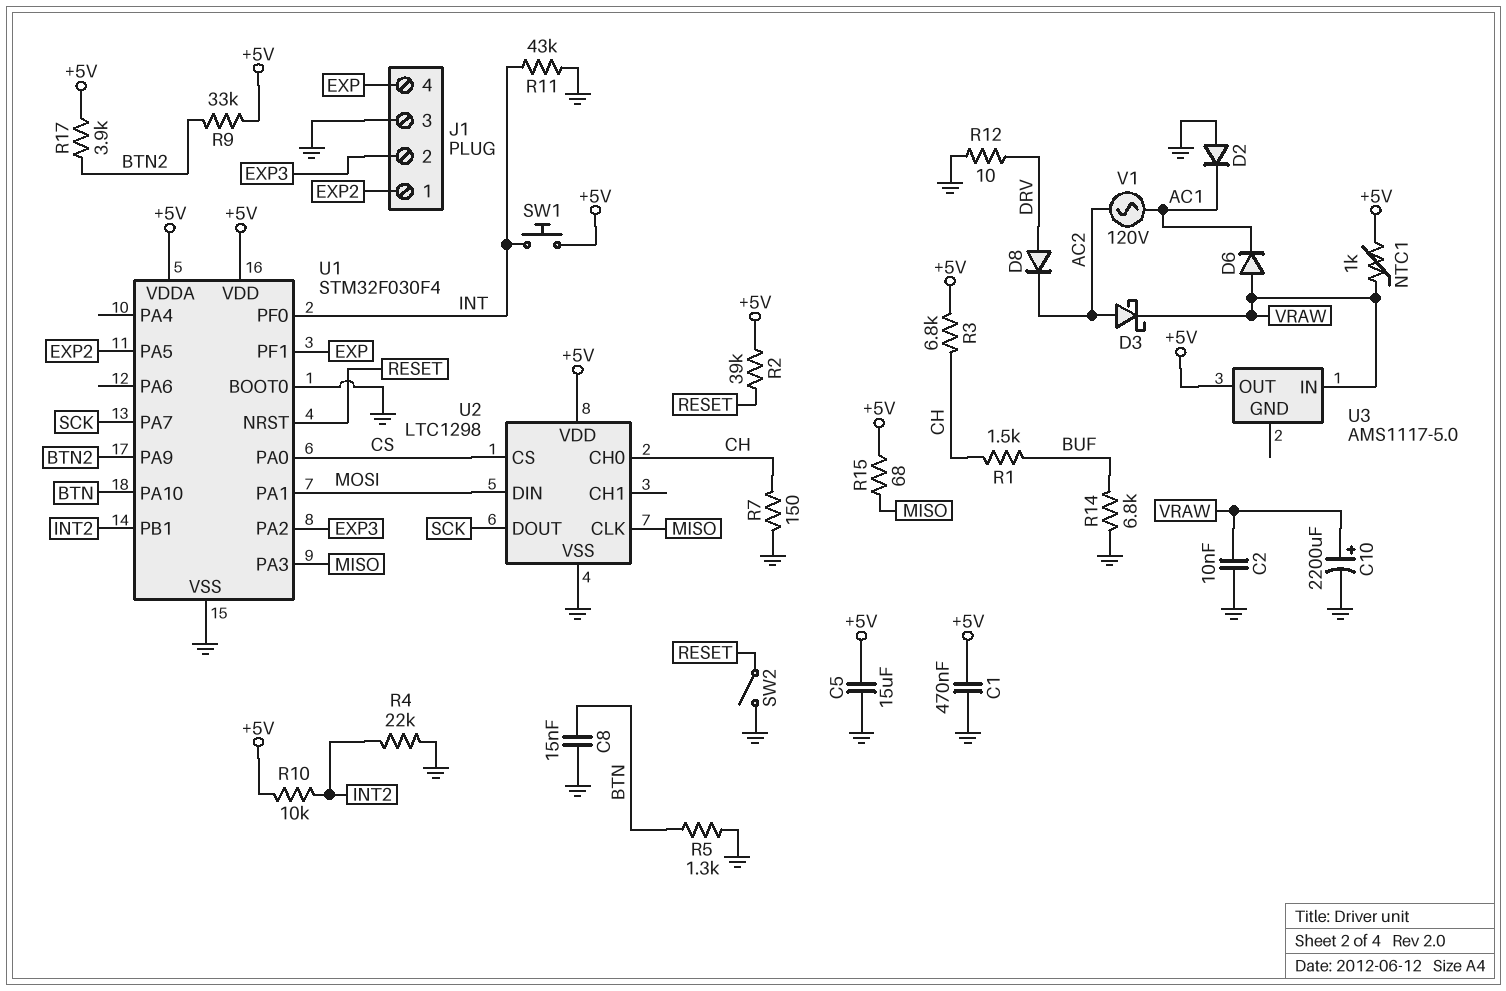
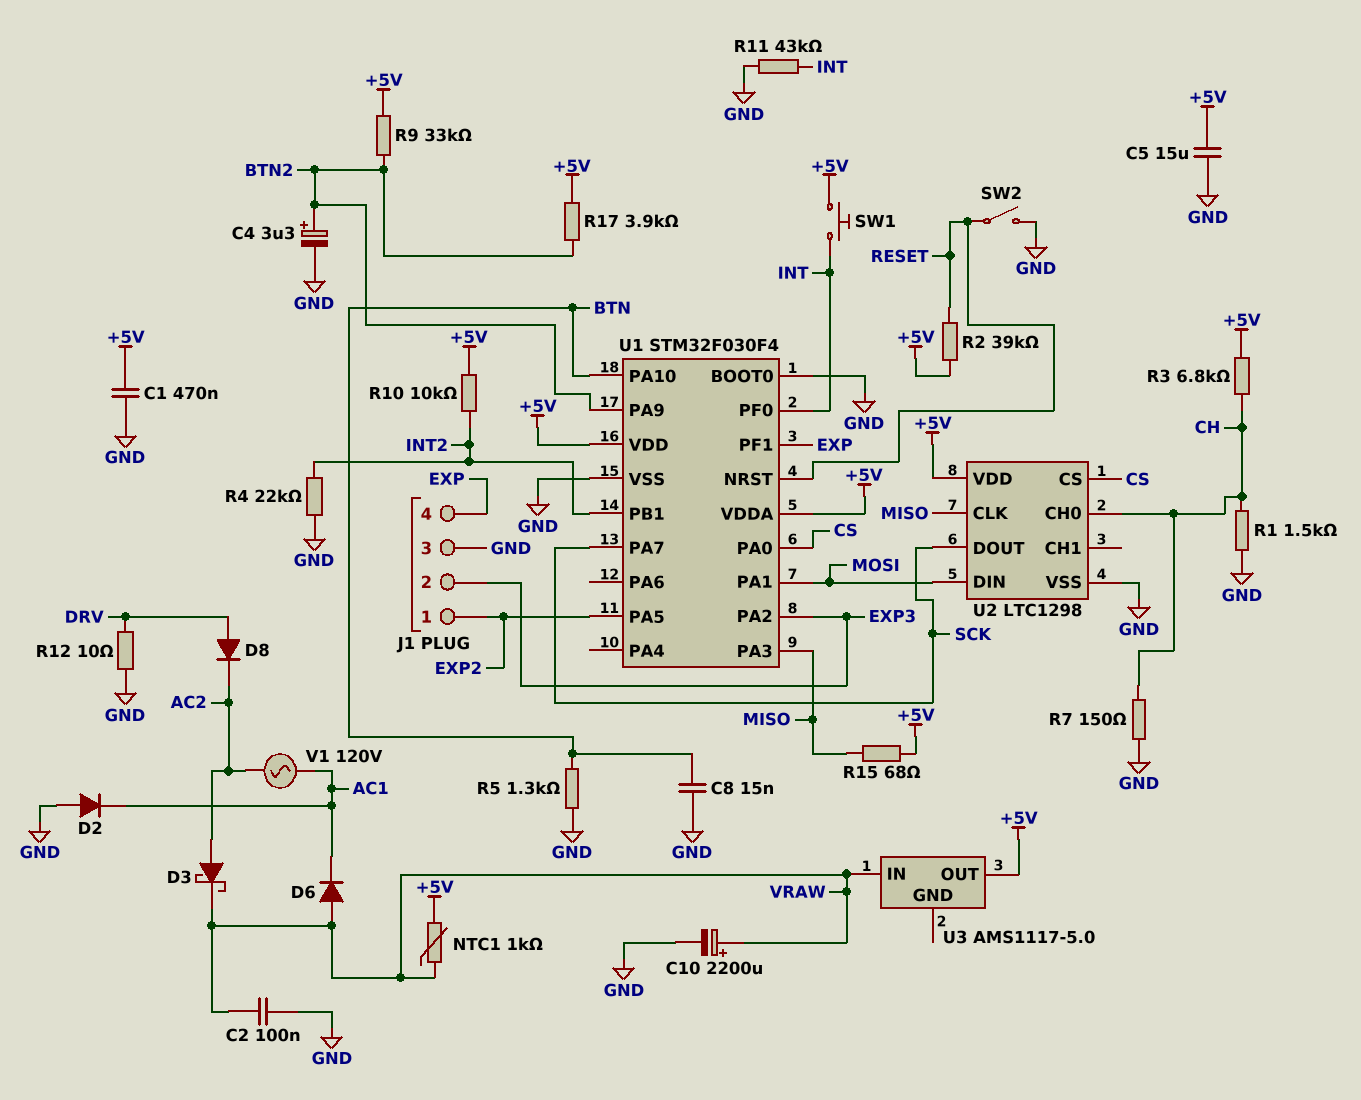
C2: 10nF (GND, VRAW) -> 100nF (GND, VRAW)
C4: none -> 3.3uF (plus BTN2, minus GND)
R1: 1.5k (BUF, CH) -> 1.5k (CH, GND)
R14: 6.8k (BUF, GND) -> none

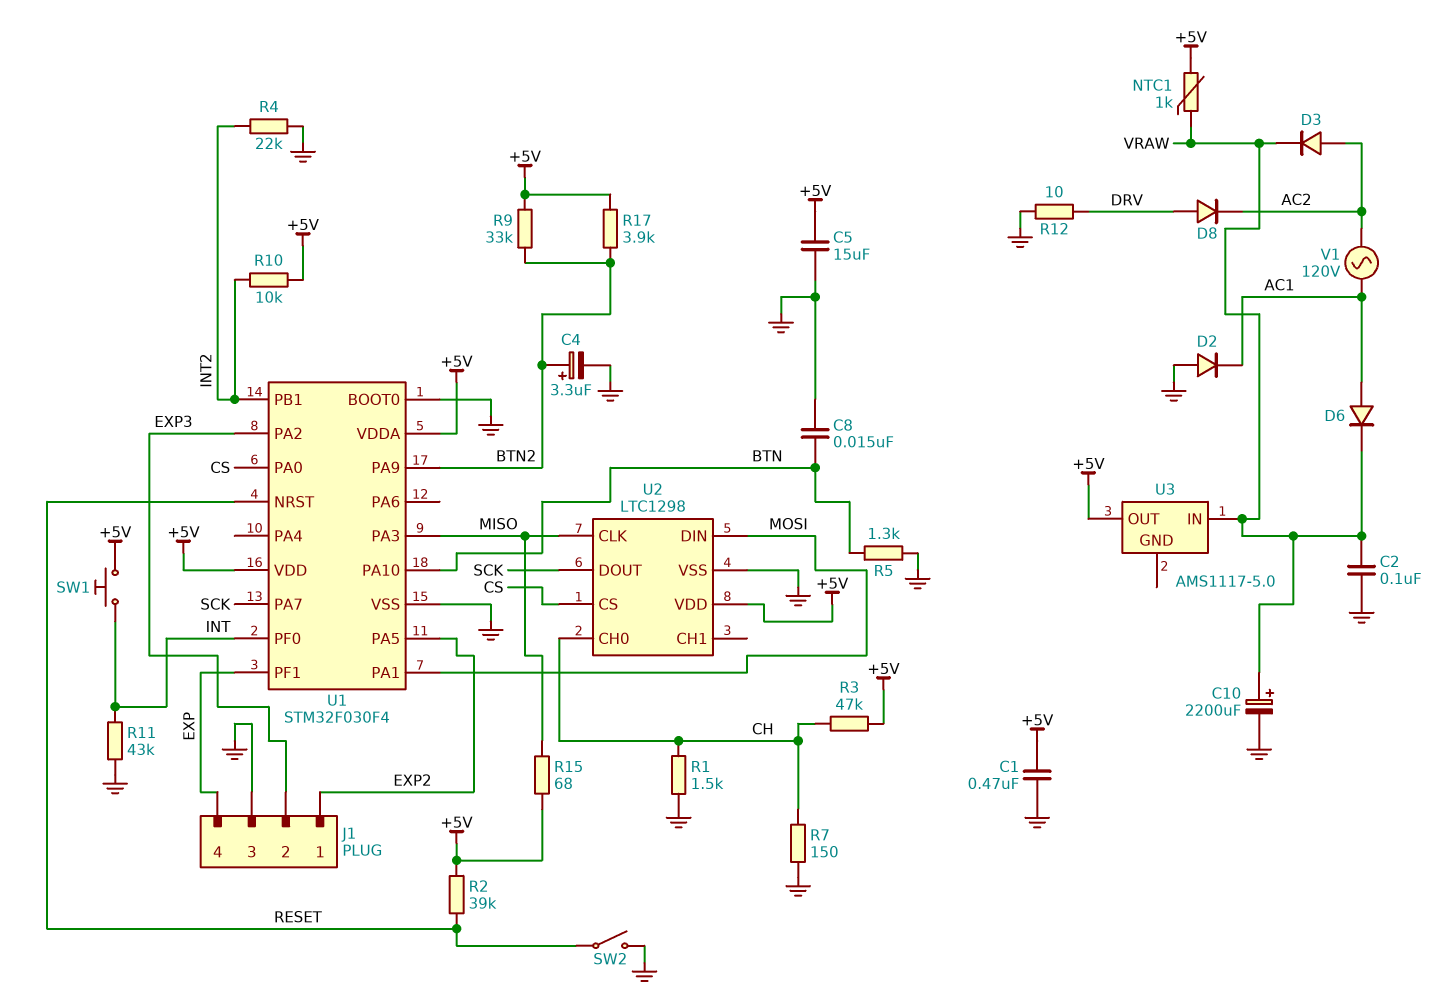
D3: schottky (A AC2, K VRAW) -> diode (A AC2, K VRAW)
D6: diode (A VRAW, K AC1) -> diode (A AC1, K VRAW)
R3: 6.8k (+5V, CH) -> 47k (+5V, CH)

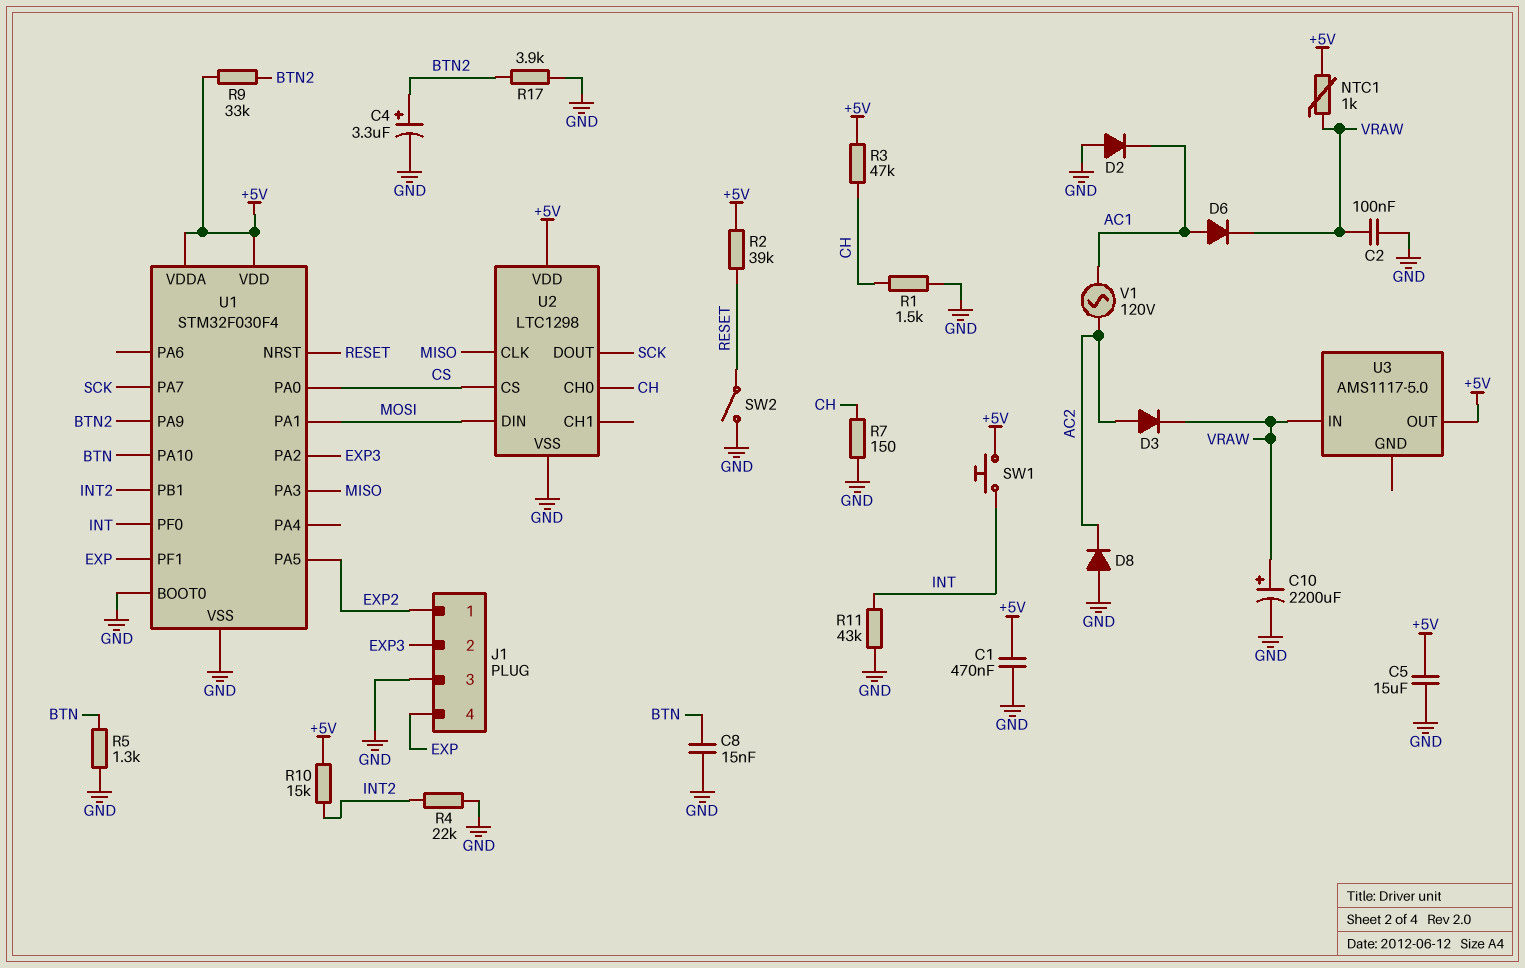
D8: diode (A DRV, K AC2) -> diode (A GND, K AC2)
R10: 10k (+5V, INT2) -> 15k (+5V, INT2)
R12: 10 (DRV, GND) -> none
R15: 68 (+5V, MISO) -> none
R17: 3.9k (+5V, BTN2) -> 3.9k (BTN2, GND)

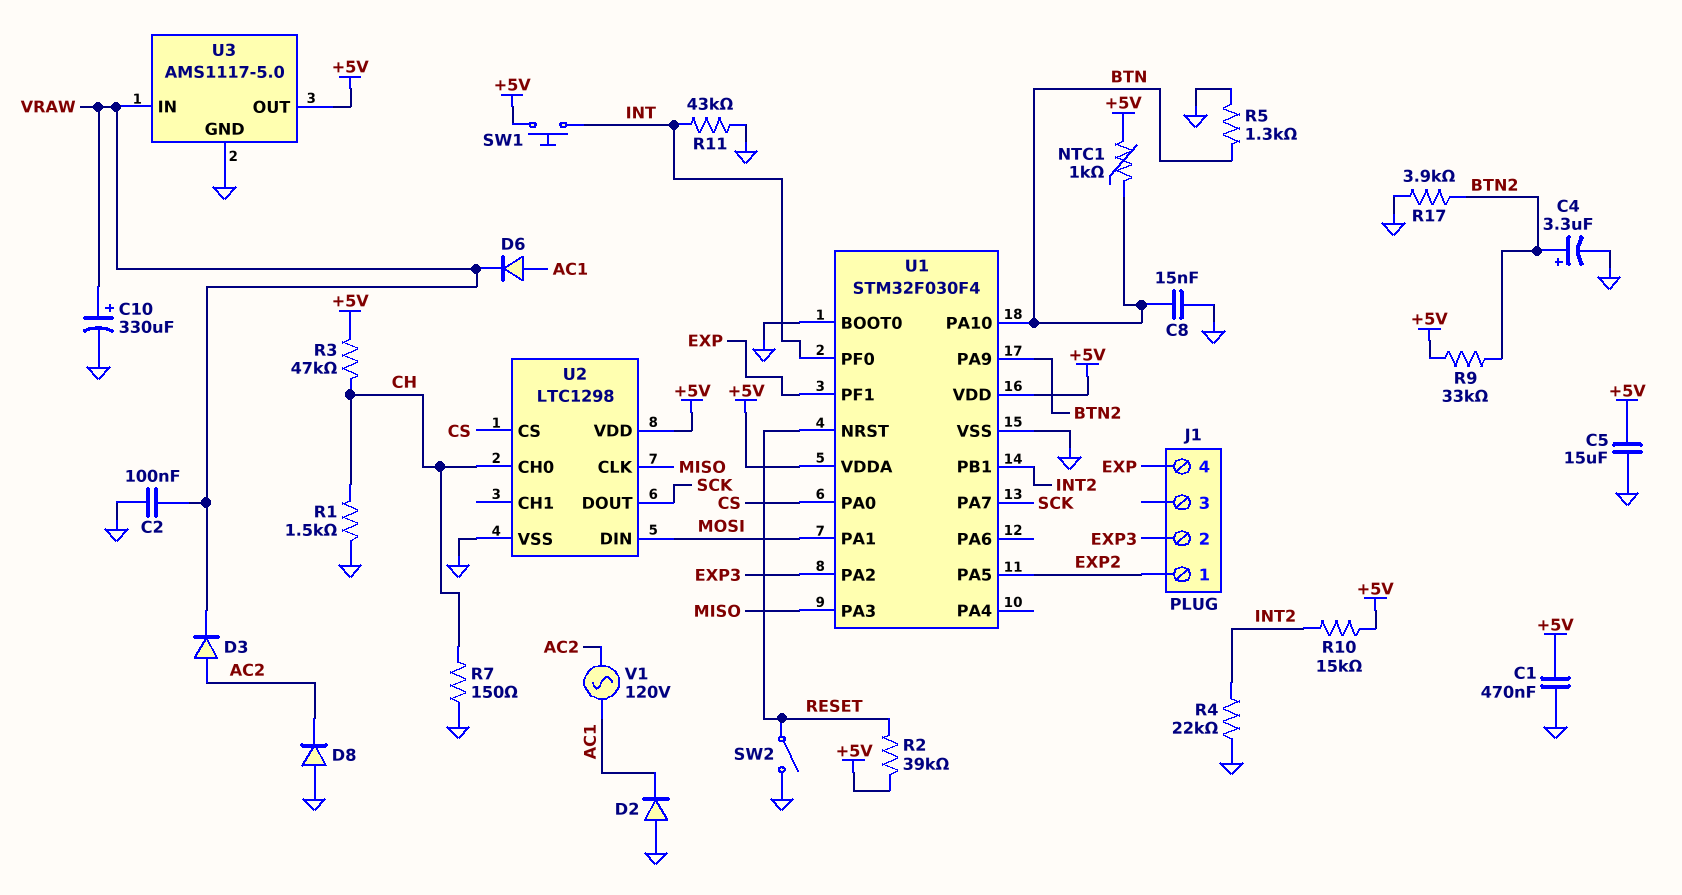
C10: 2200uF (plus VRAW, minus GND) -> 330uF (plus VRAW, minus GND)
J1 pin 3: GND -> none
NTC1: 1k (+5V, VRAW) -> 1k (+5V, BTN)
U3 pin GND: none -> GND

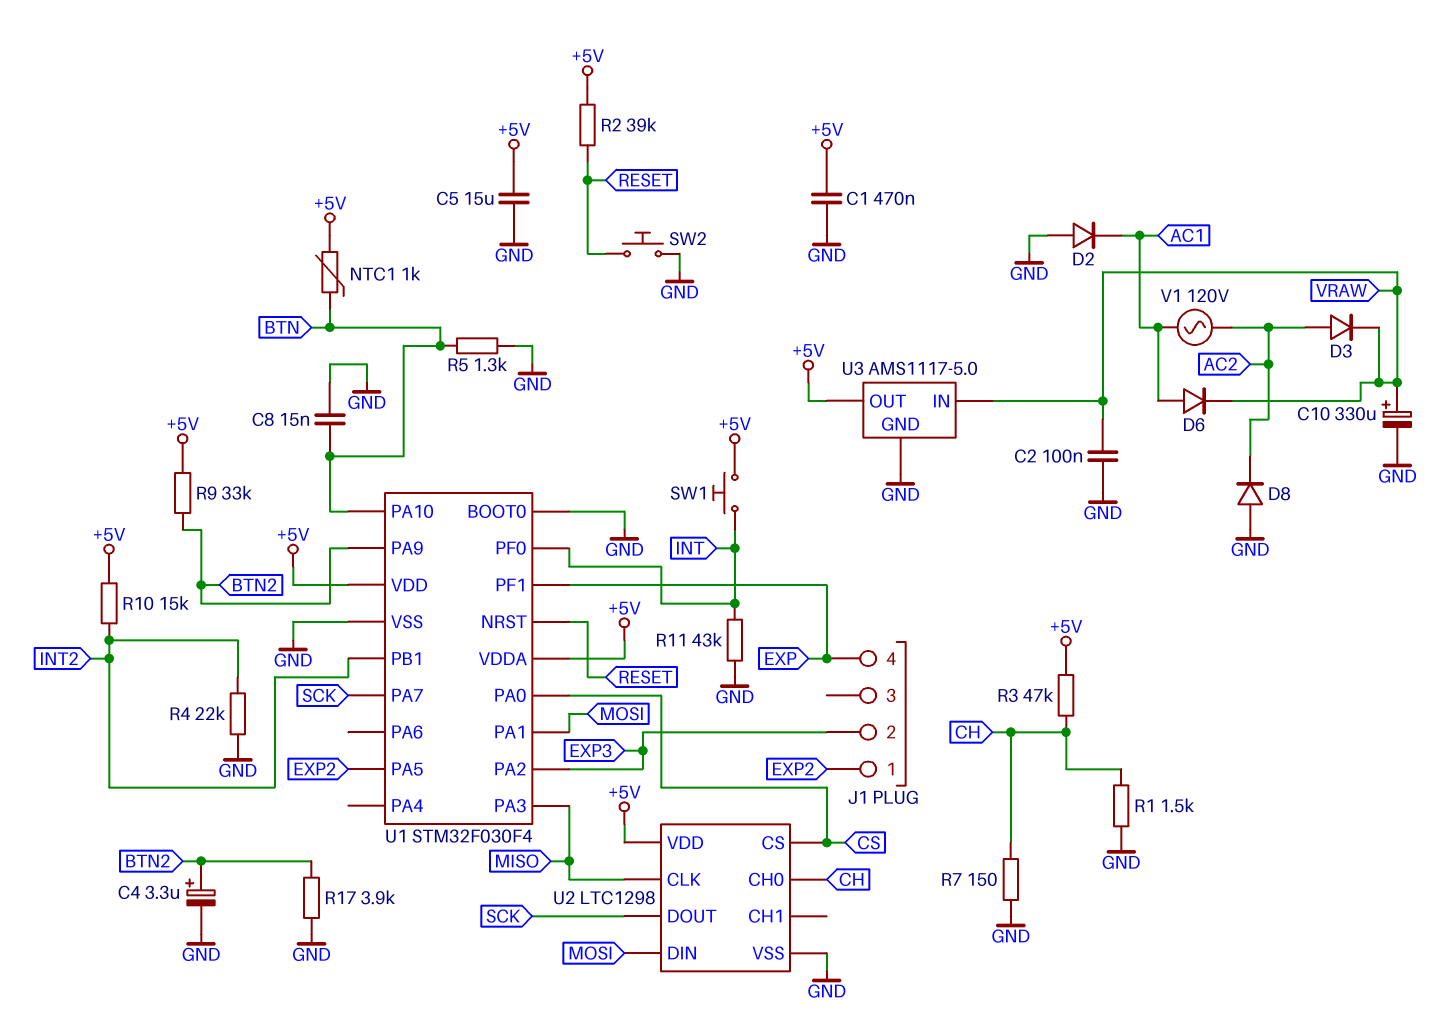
SW2: switch (GND, RESET) -> button (GND, RESET)

